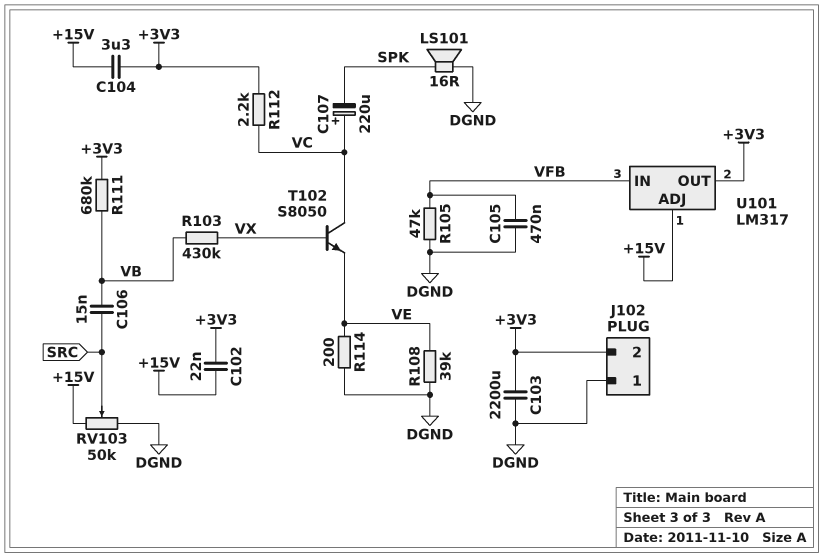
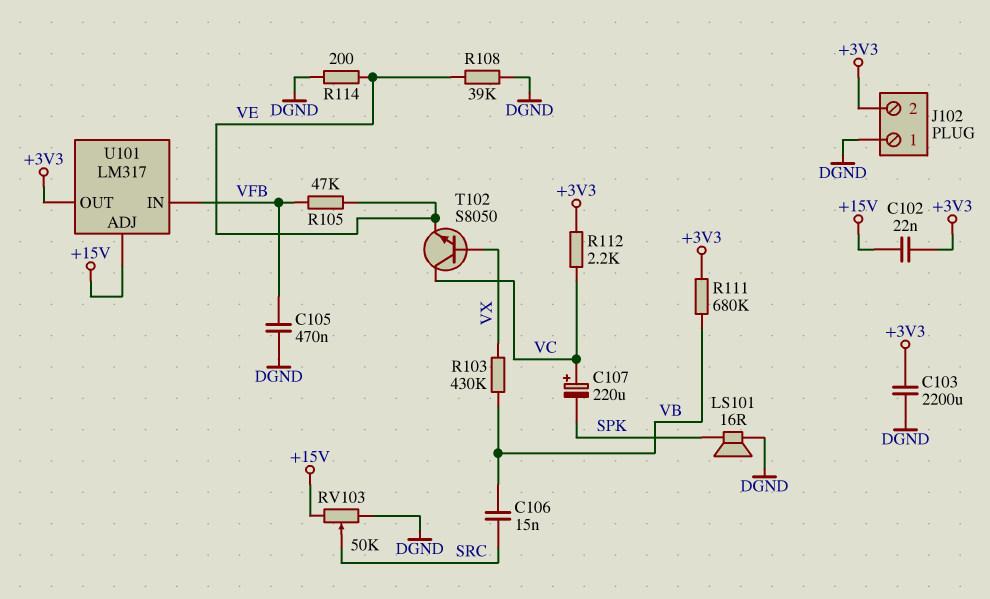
C104: 3.3uF (+3V3, +15V) -> none
R105: 47k (DGND, VFB) -> 47k (VE, VFB)

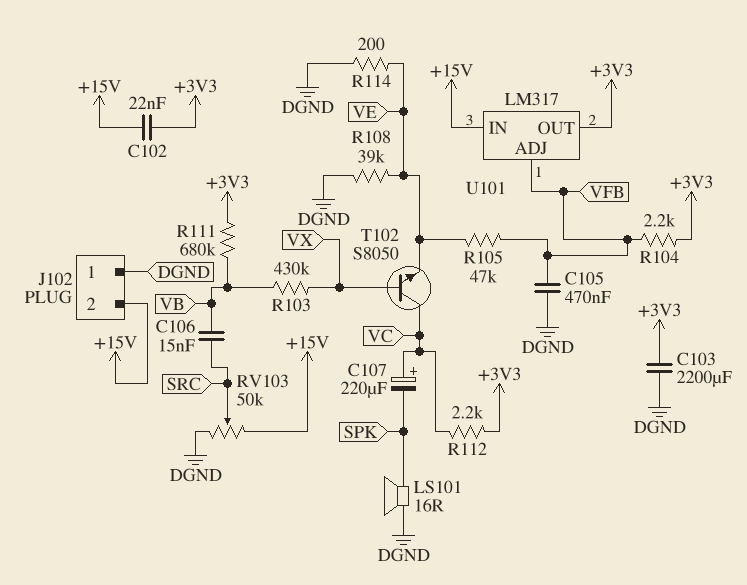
J102 pin 2: +3V3 -> +15V
R104: none -> 2.2k (+3V3, VFB)
U101 pin ADJ: +15V -> VFB
U101 pin IN: VFB -> +15V

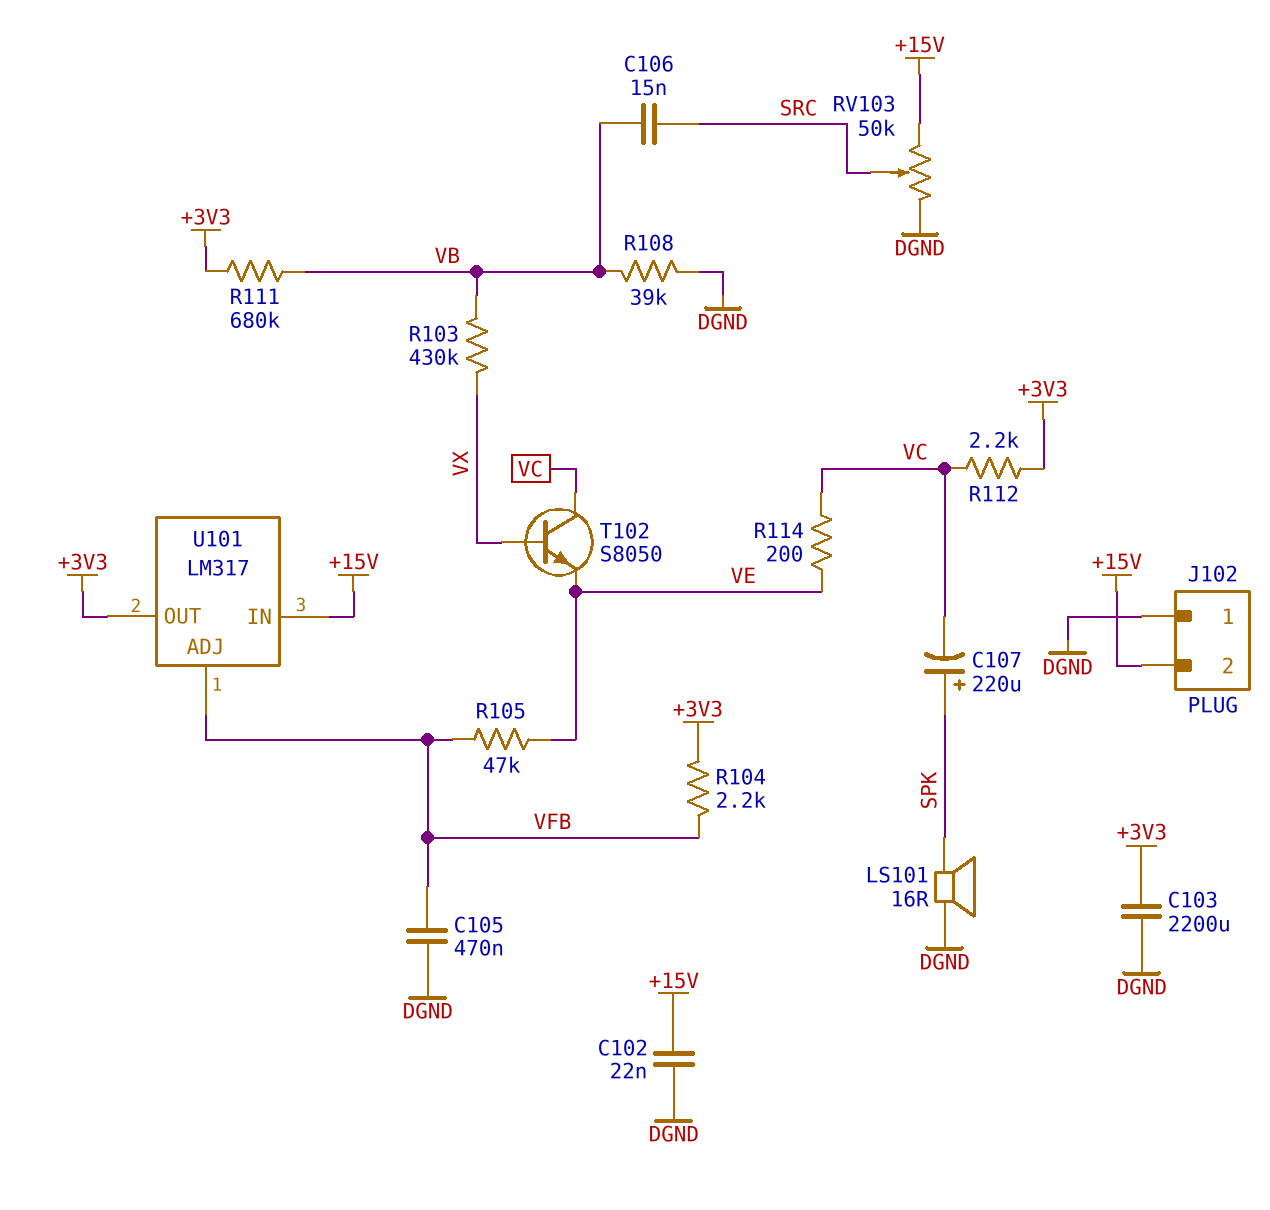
C102: 22nF (+3V3, +15V) -> 22nF (+15V, DGND)
C107: 220uF (plus VC, minus SPK) -> 220uF (plus SPK, minus VC)
R108: 39k (DGND, VE) -> 39k (DGND, VB)
R114: 200 (DGND, VE) -> 200 (VC, VE)

